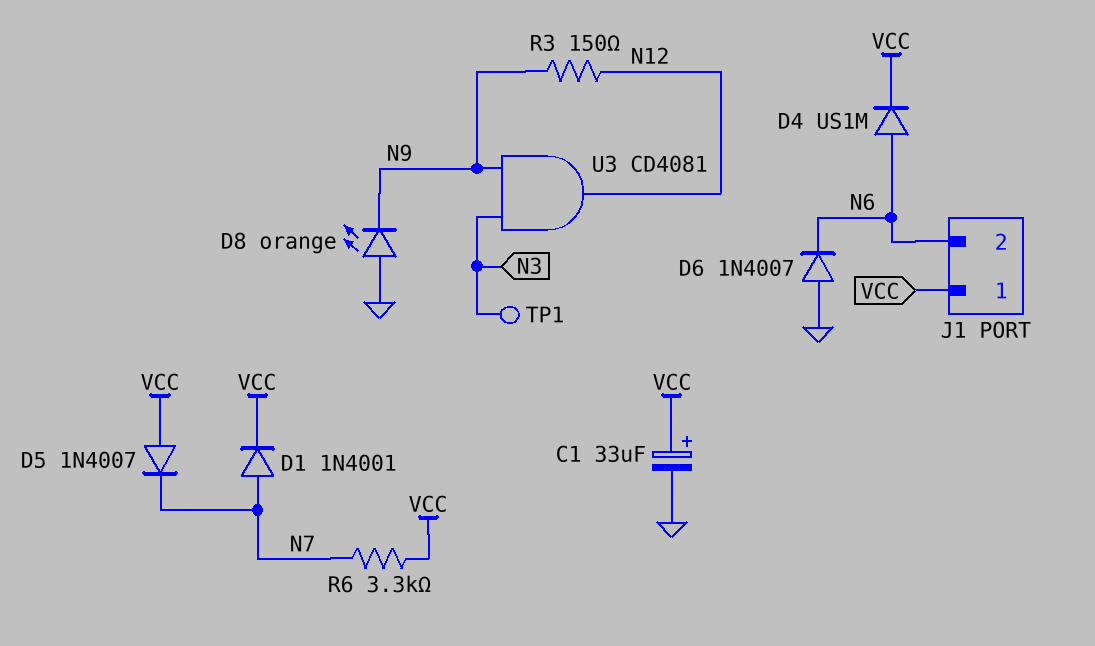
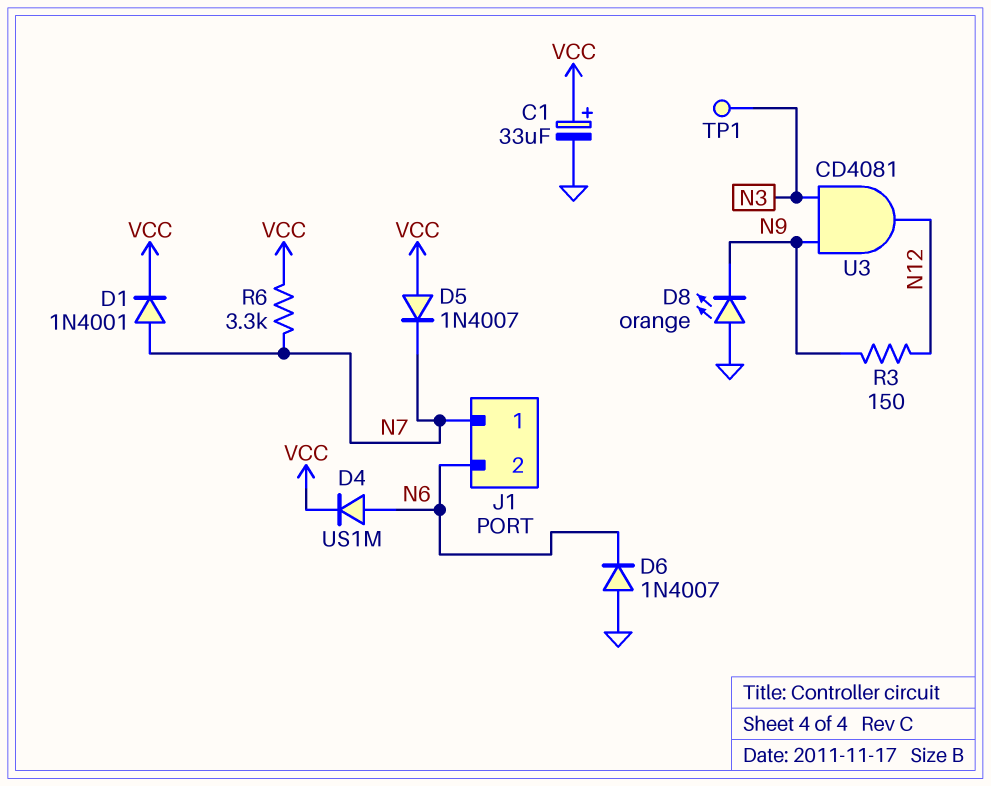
J1 pin 1: VCC -> N7

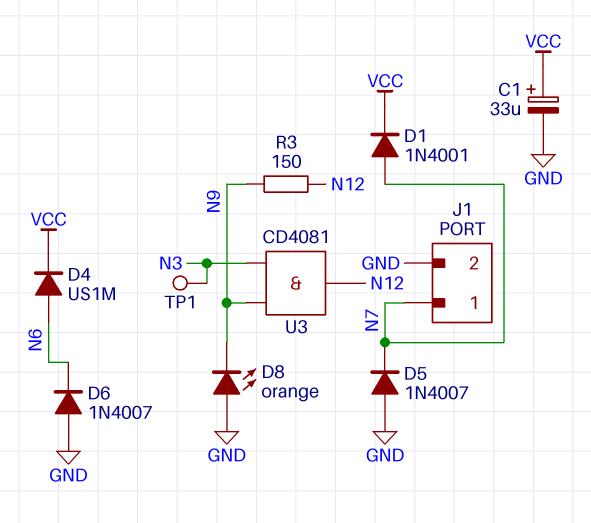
D5: diode 1N4007 (A VCC, K N7) -> diode 1N4007 (A GND, K N7)
J1 pin 2: N6 -> GND
R6: 3.3k (N7, VCC) -> none

